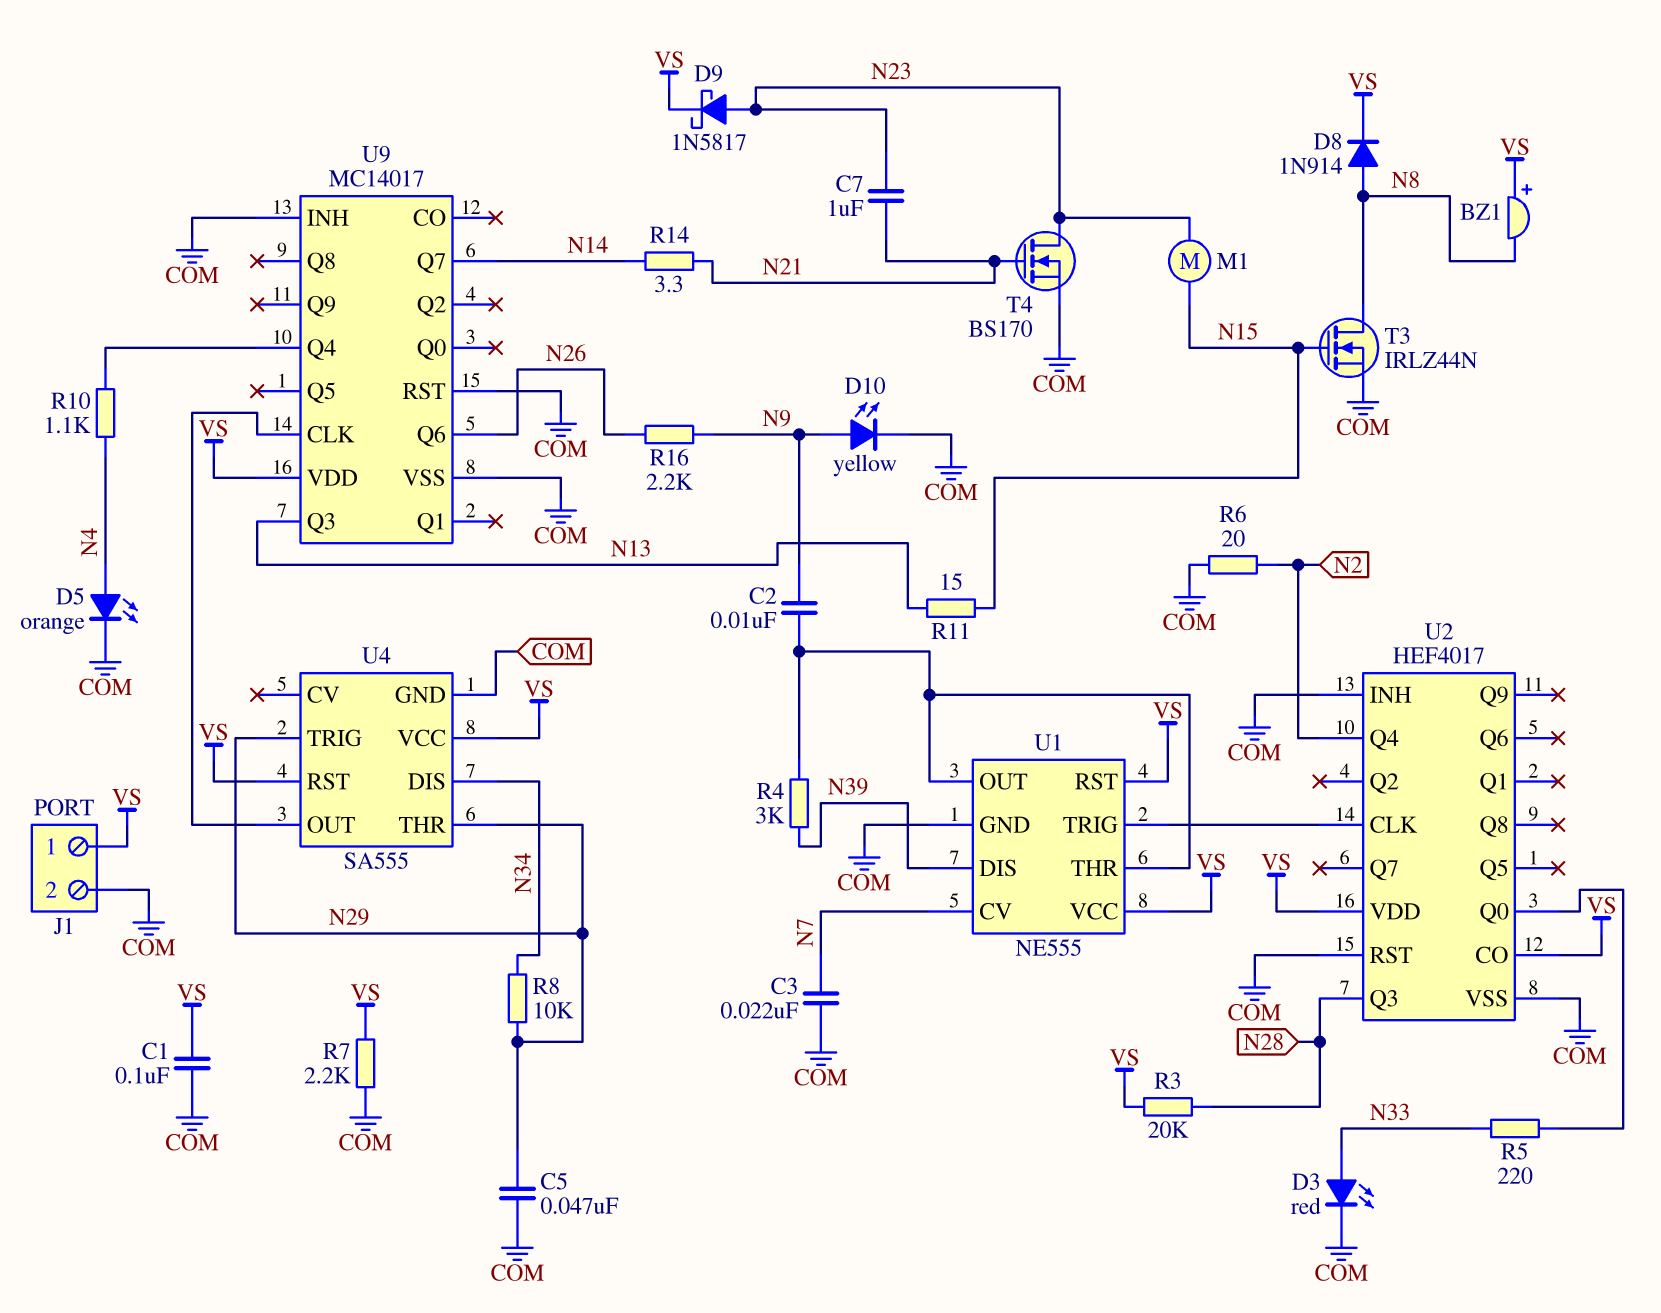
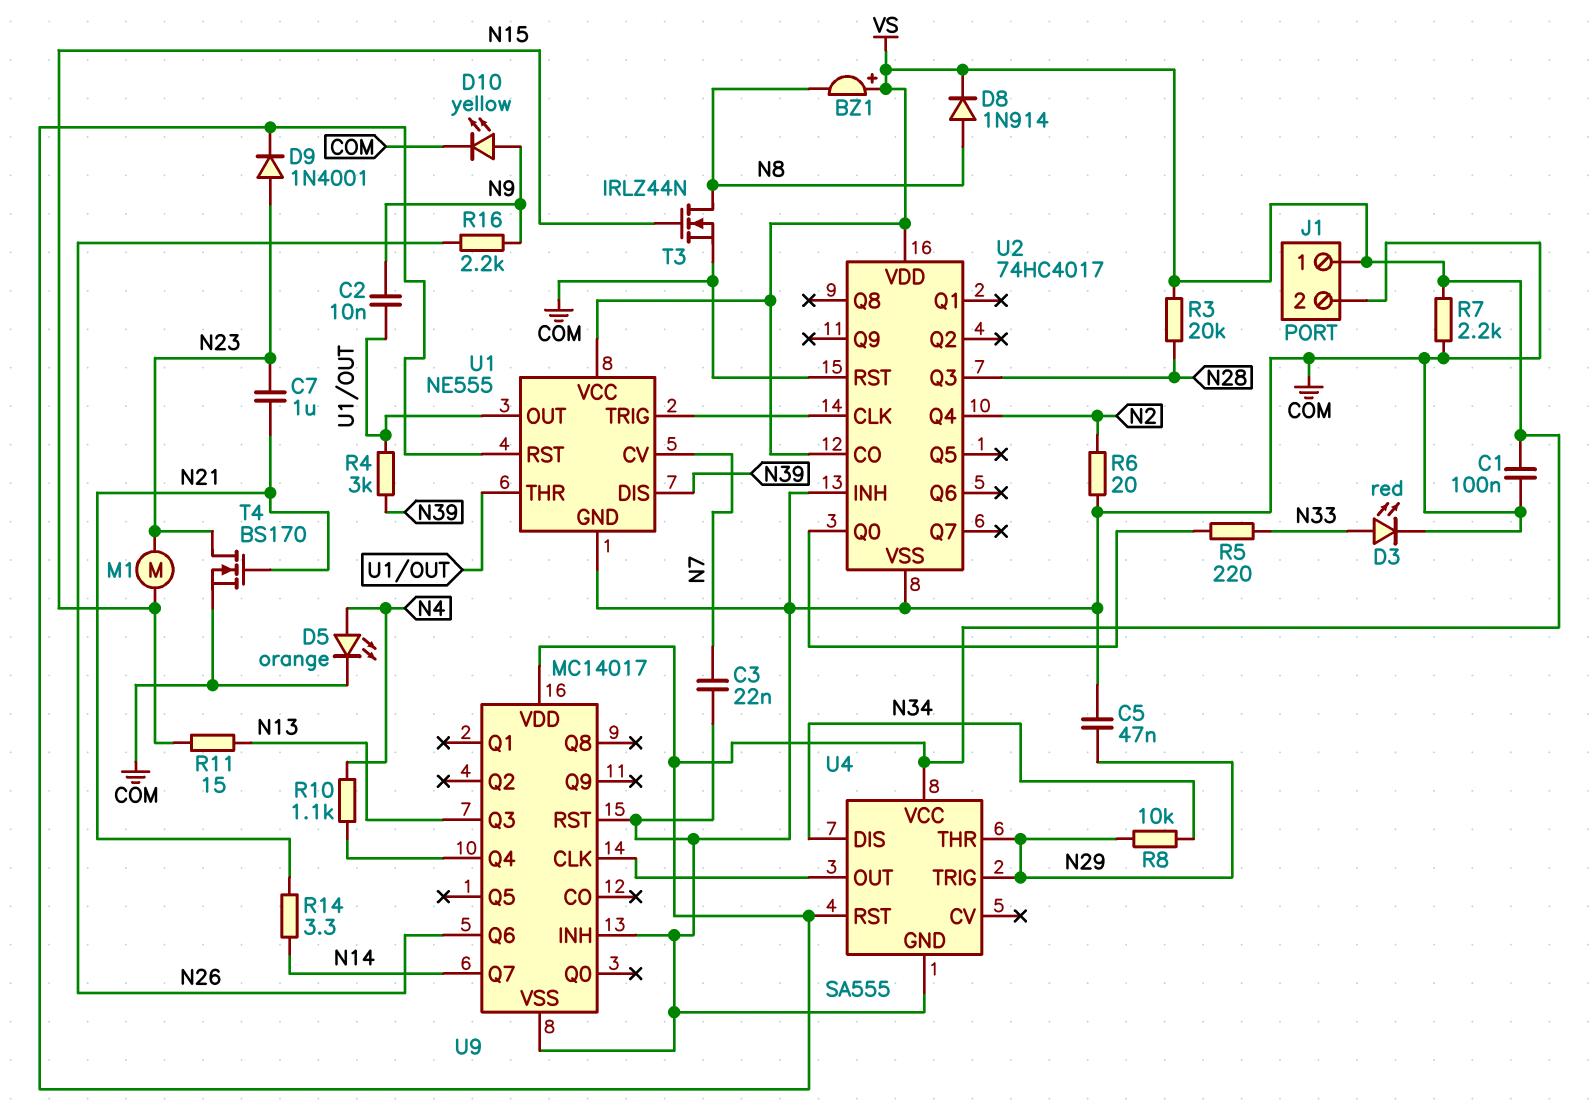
D9: schottky 1N5817 (A N23, K VS) -> diode 1N4001 (A N23, K VS)
U2: HEF4017 -> 74HC4017

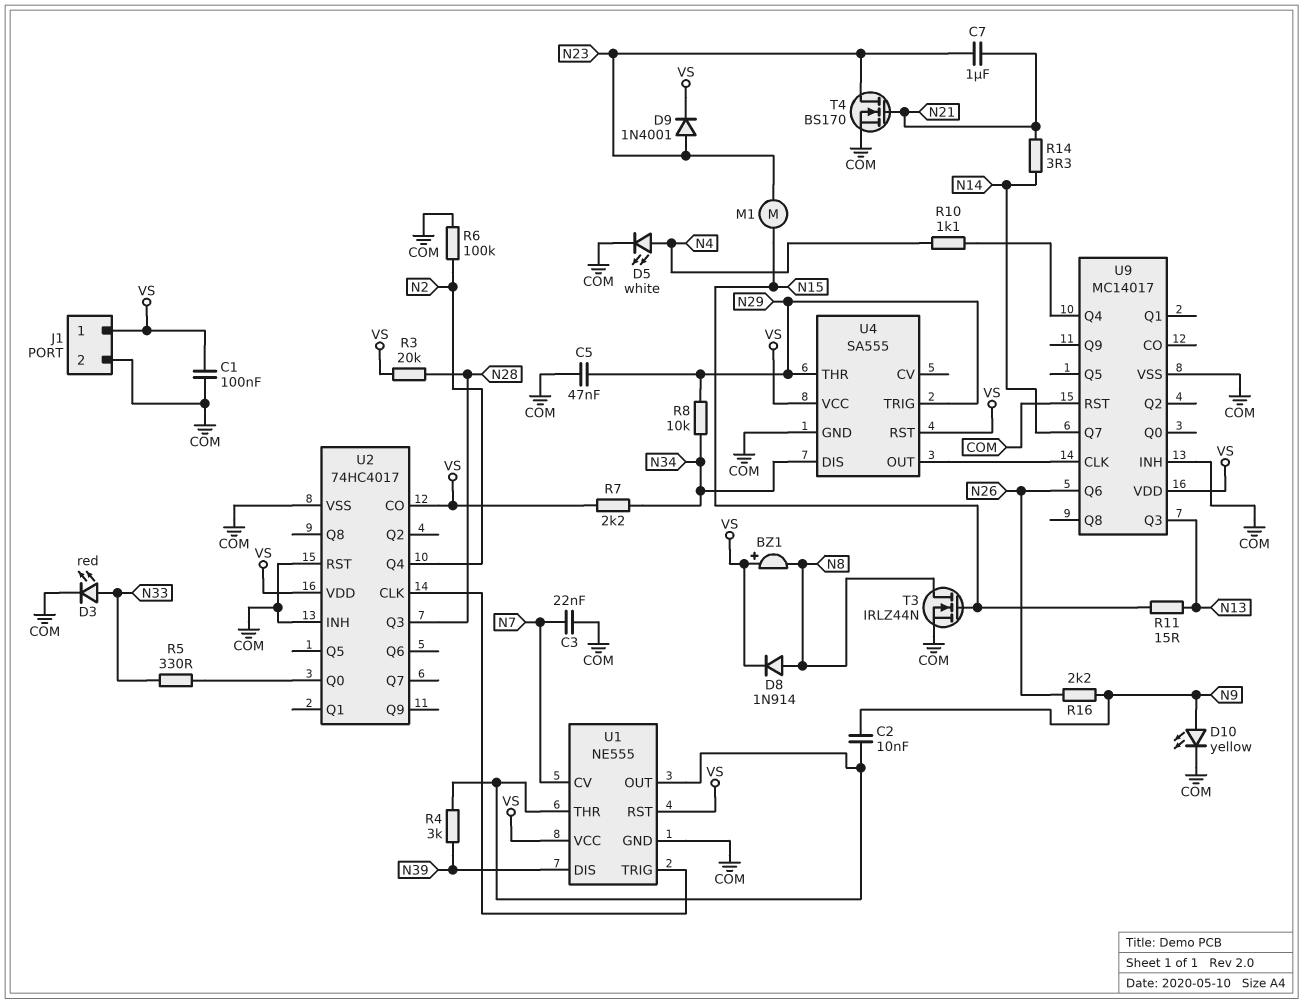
D5: LED orange (A N4, K COM) -> LED white (A N4, K COM)
R5: 220 (N33, U2/Q0) -> 330 (N33, U2/Q0)
R6: 20 (COM, N2) -> 100k (COM, N2)
R7: 2.2k (COM, VS) -> 2.2k (N34, VS)

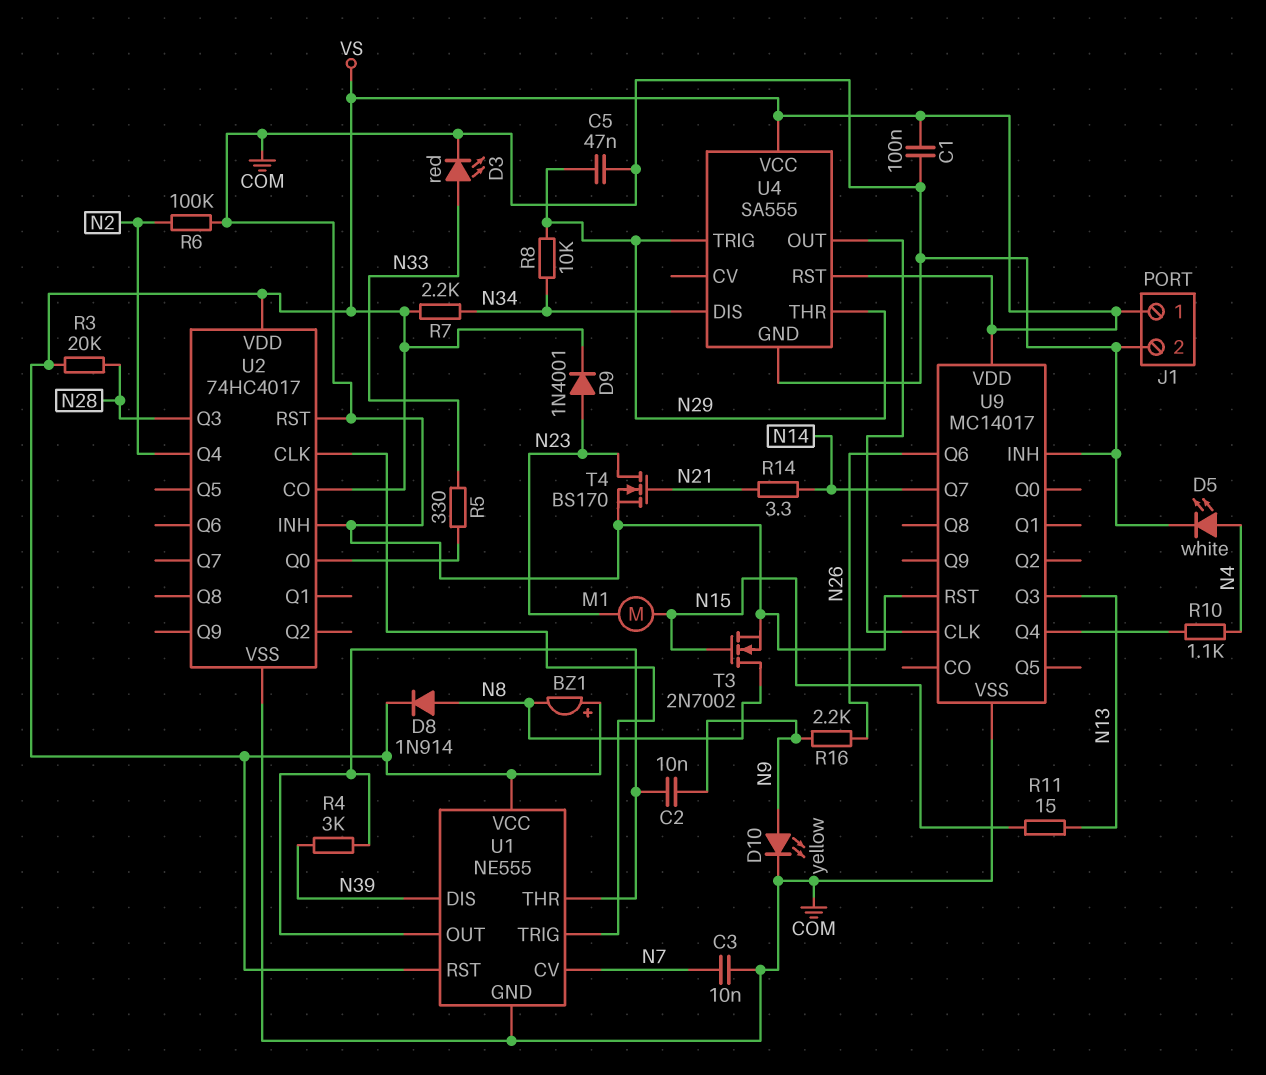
C3: 22nF (COM, N7) -> 10nF (COM, N7)
C7: 1uF (N21, N23) -> none
T3: NMOS IRLZ44N (G N15, D N8, S COM) -> NMOS 2N7002 (G N15, D N8, S COM)

